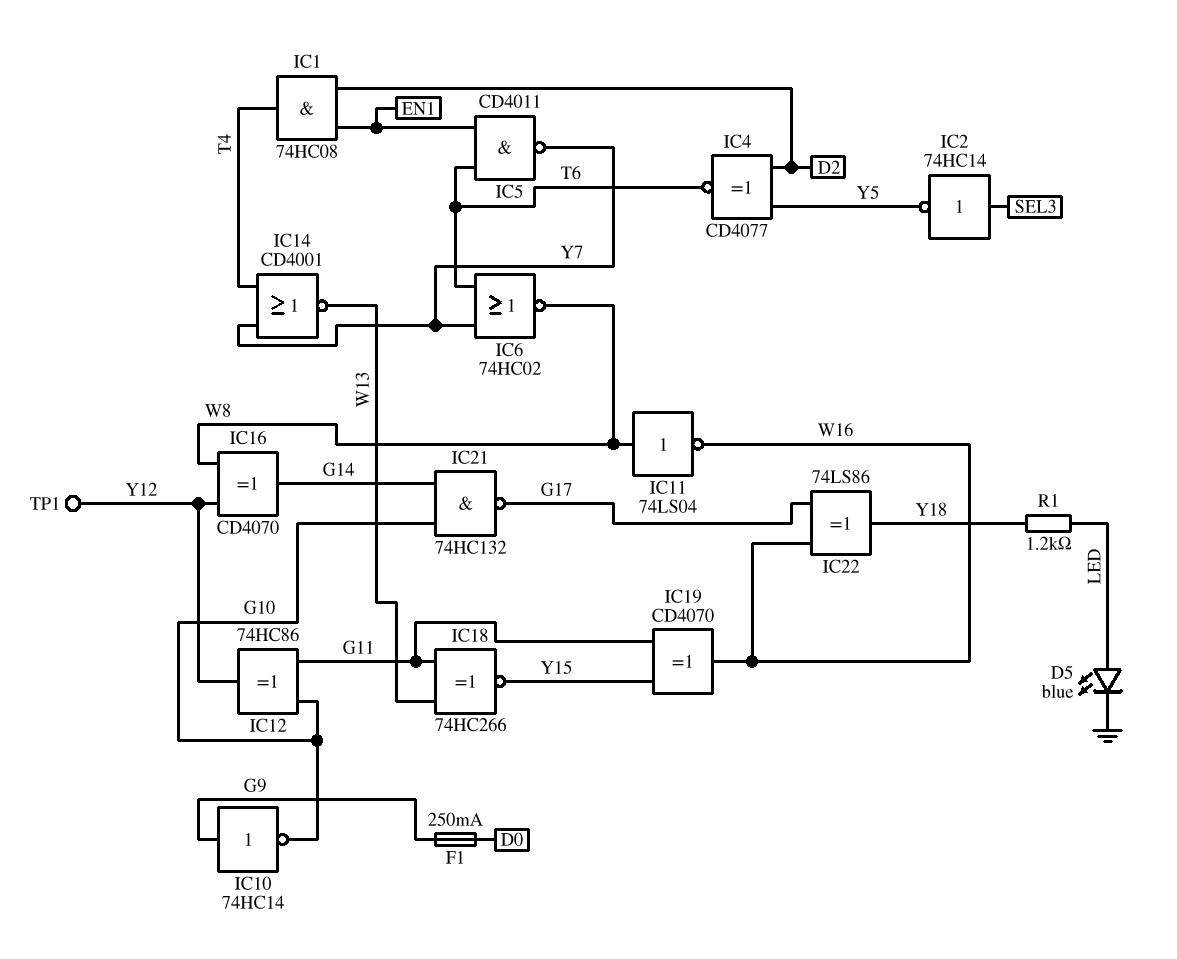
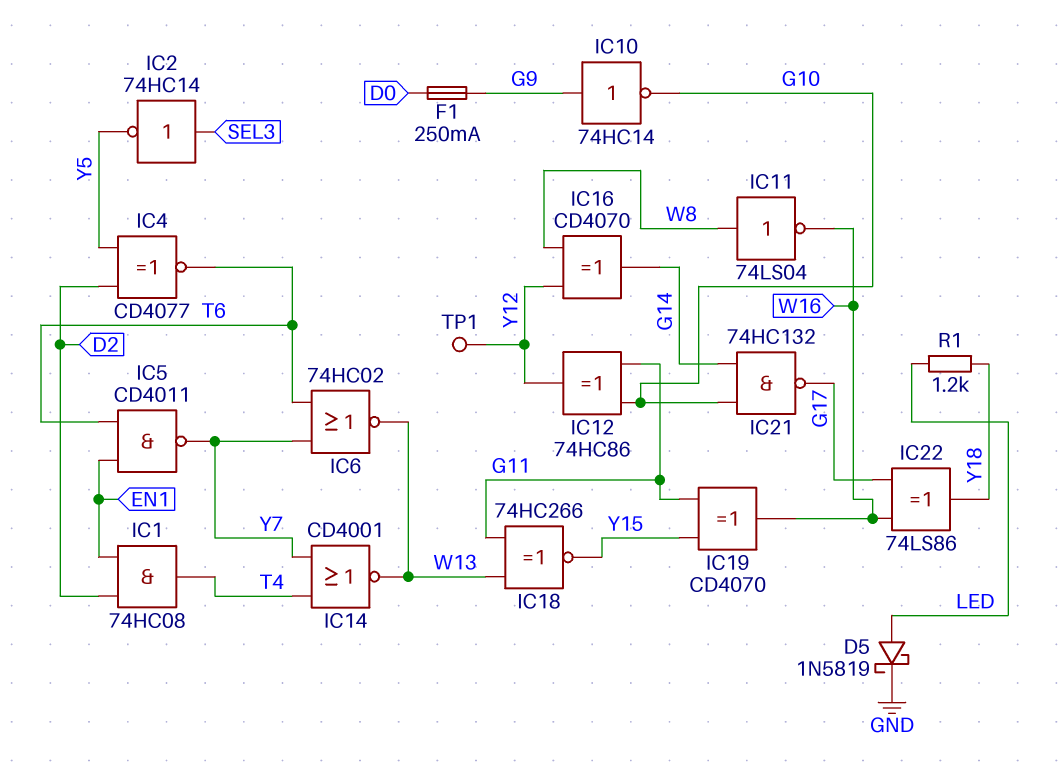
D5: LED blue (A LED, K GND) -> schottky 1N5819 (A LED, K GND)
IC6: NOR 74HC02 (in T6, in Y7, out W8) -> NOR 74HC02 (in T6, in Y7, out W13)

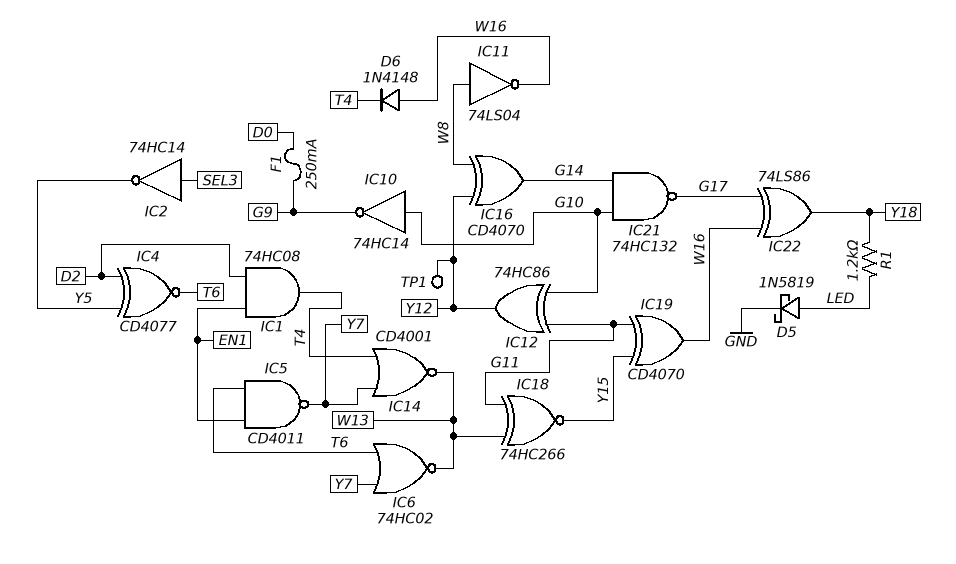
D6: none -> diode 1N4148 (A W16, K T4)
IC10: NOT 74HC14 (in G9, out G10) -> NOT 74HC14 (in G10, out G9)

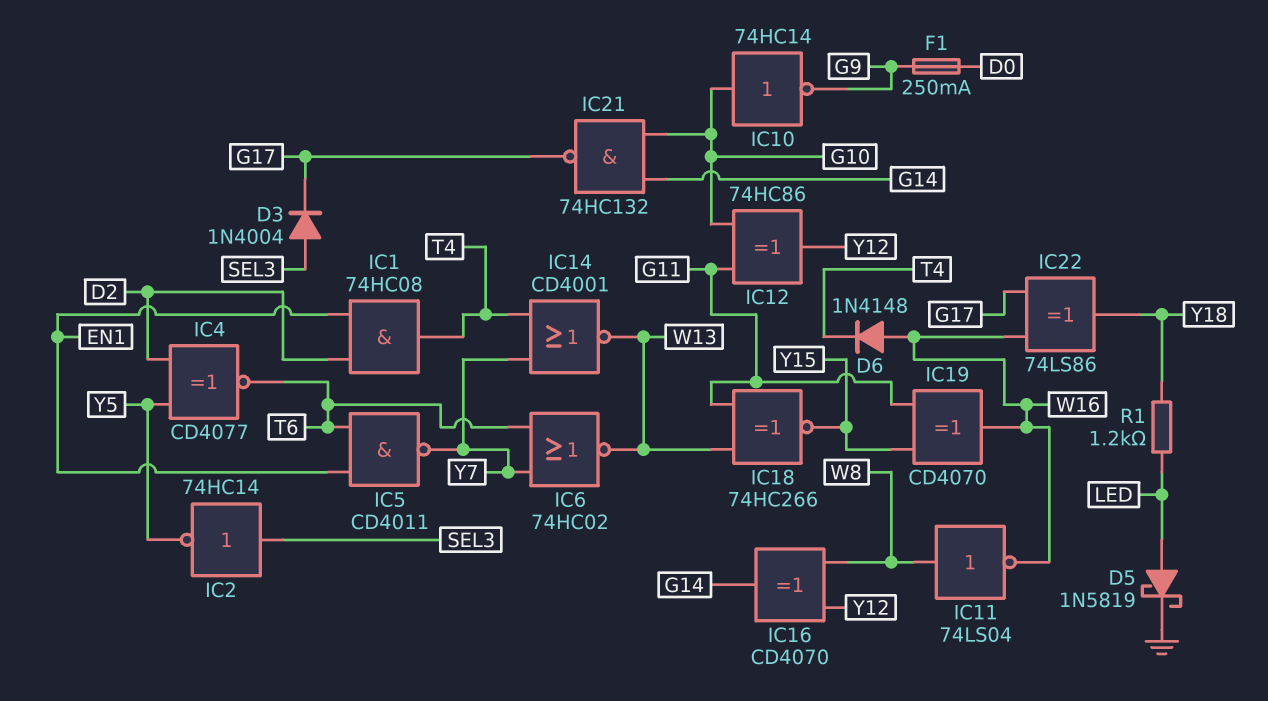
D3: none -> diode 1N4004 (A SEL3, K G17)
TP1: test point (Y12) -> none

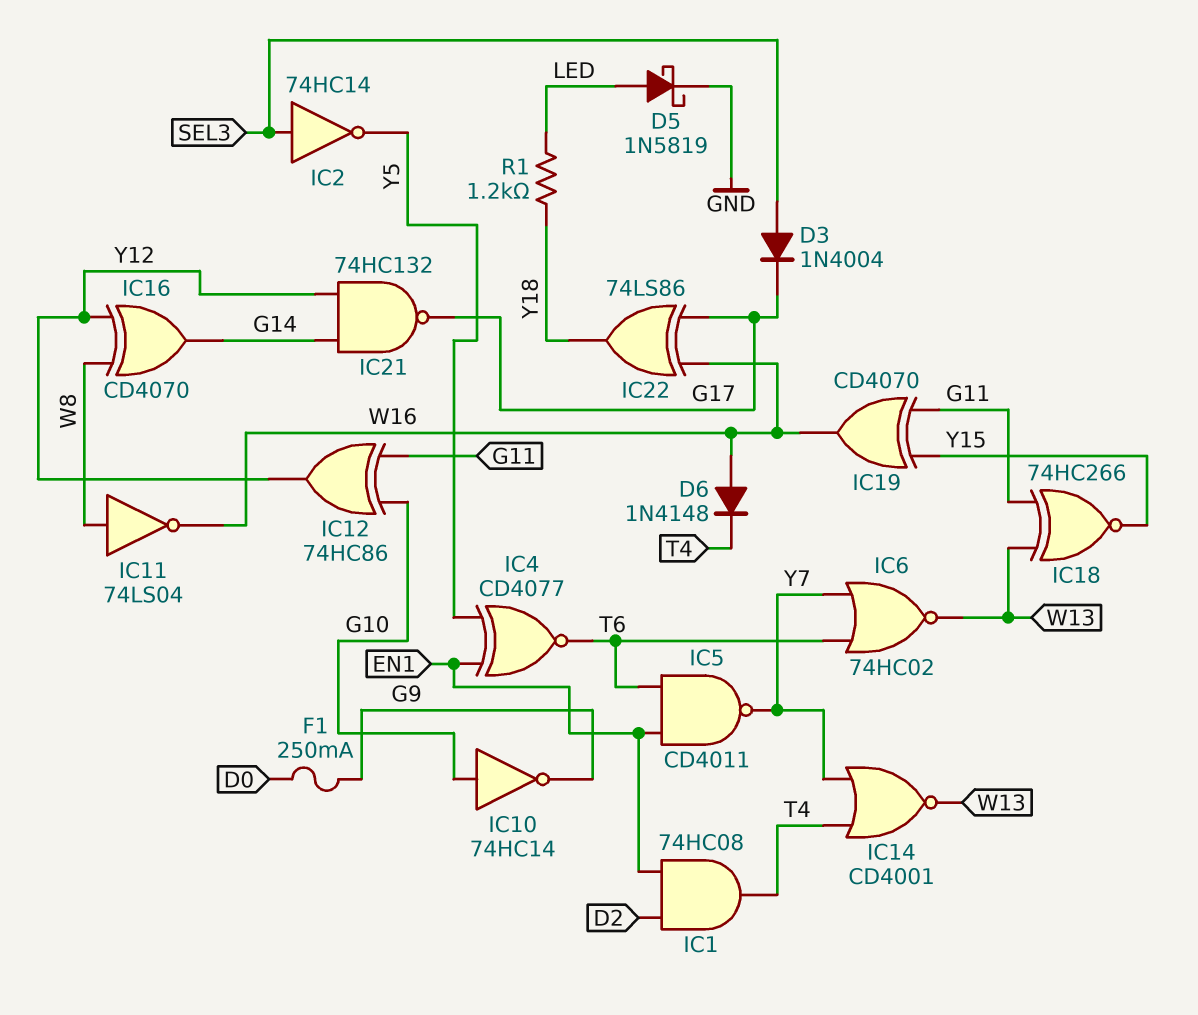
IC4: XNOR CD4077 (in D2, in Y5, out T6) -> XNOR CD4077 (in EN1, in Y5, out T6)
IC21: NAND 74HC132 (in G10, in G14, out G17) -> NAND 74HC132 (in G14, in Y12, out G17)

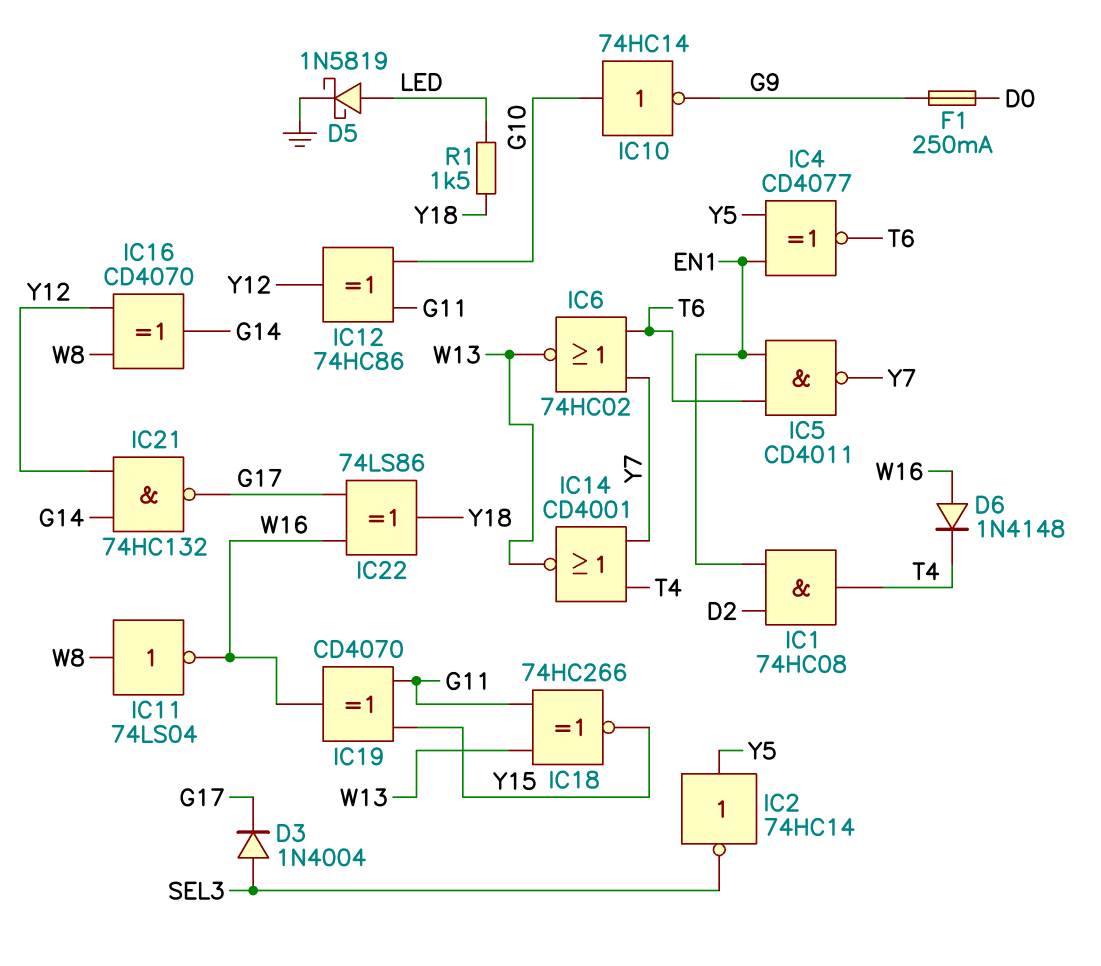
IC2: NOT 74HC14 (in SEL3, out Y5) -> NOT 74HC14 (in Y5, out SEL3)
R1: 1.2k (LED, Y18) -> 1.5k (LED, Y18)

